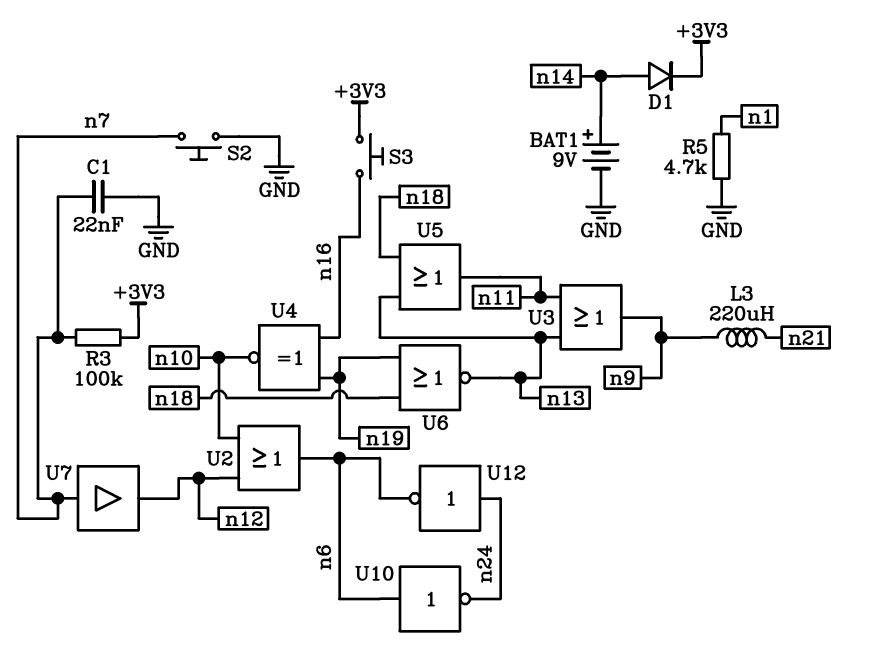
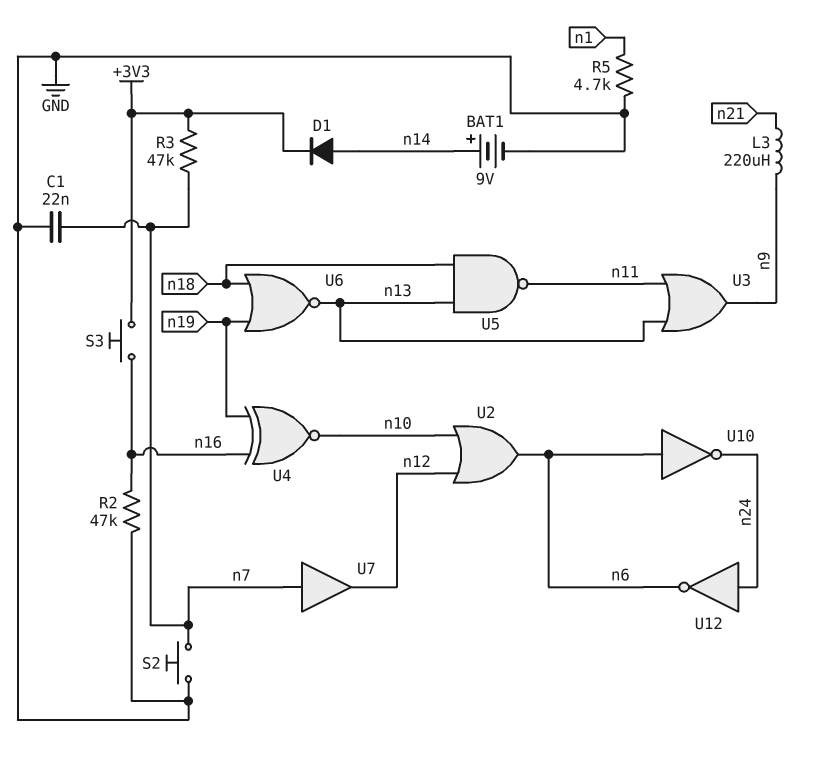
R2: none -> 47k (GND, n16)
R3: 100k (+3V3, n7) -> 47k (+3V3, n7)
U5: OR (in n13, in n18, out n11) -> NAND (in n13, in n18, out n11)

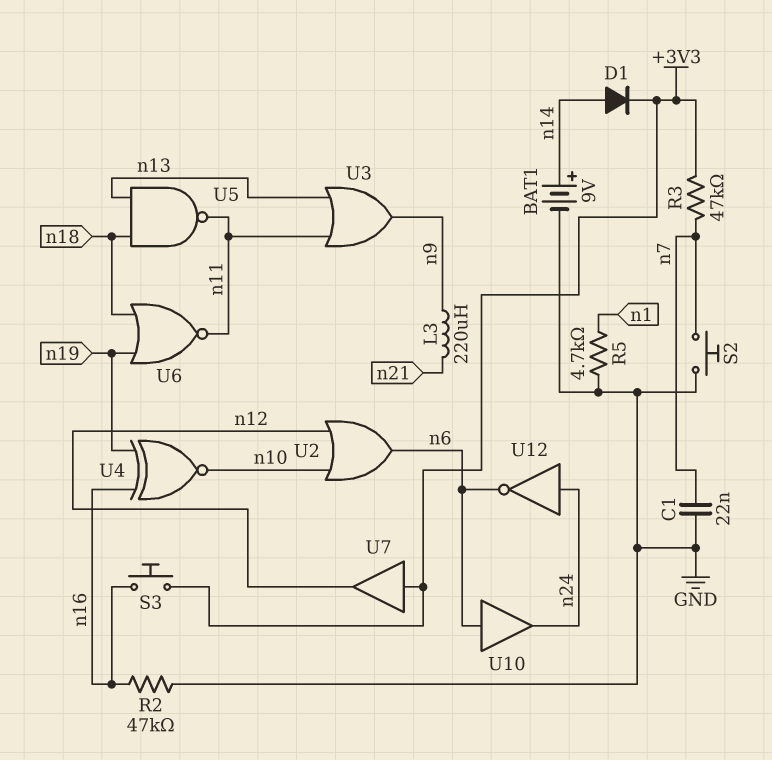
U6: NOR (in n18, in n19, out n13) -> NOR (in n18, in n19, out n11)
U7: buffer (in n7, out n12) -> buffer (in +3V3, out n12)
U10: NOT (in n6, out n24) -> buffer (in n6, out n24)

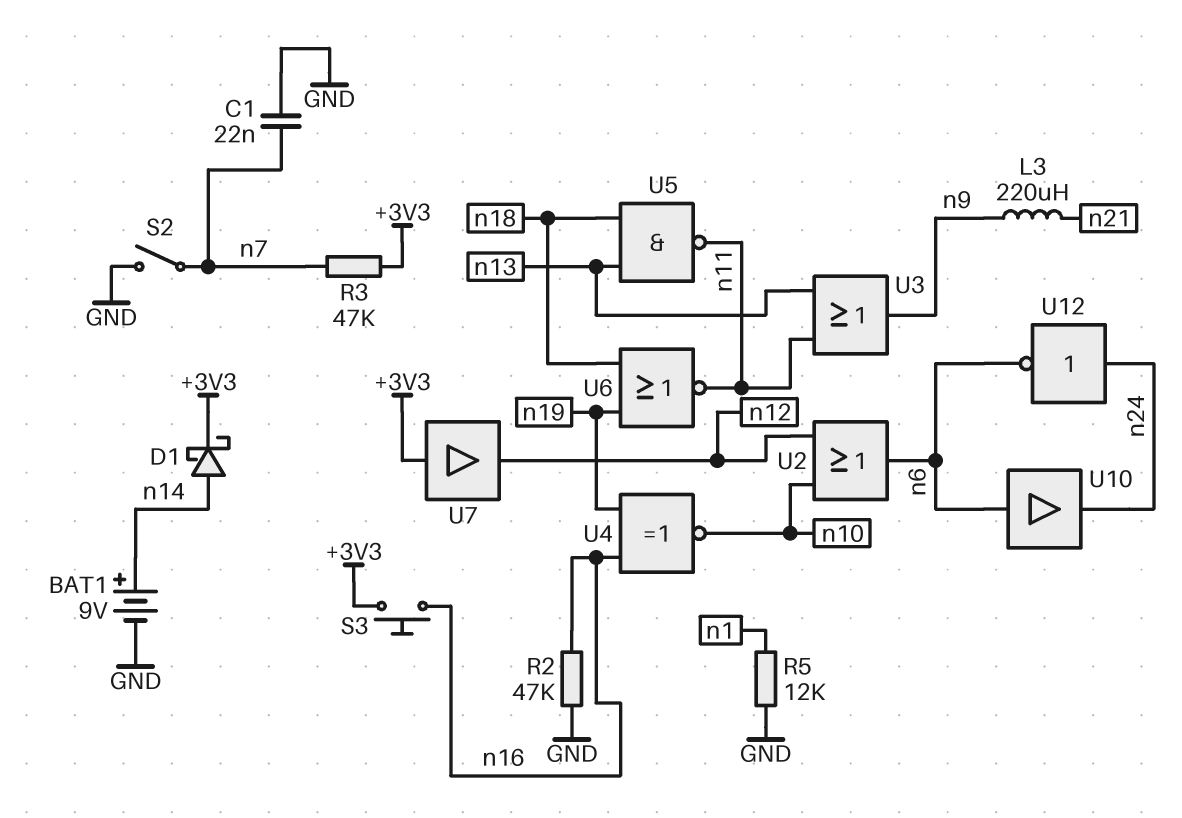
D1: diode (A n14, K +3V3) -> schottky (A n14, K +3V3)
R5: 4.7k (GND, n1) -> 12k (GND, n1)
S2: button (GND, n7) -> switch (GND, n7)

